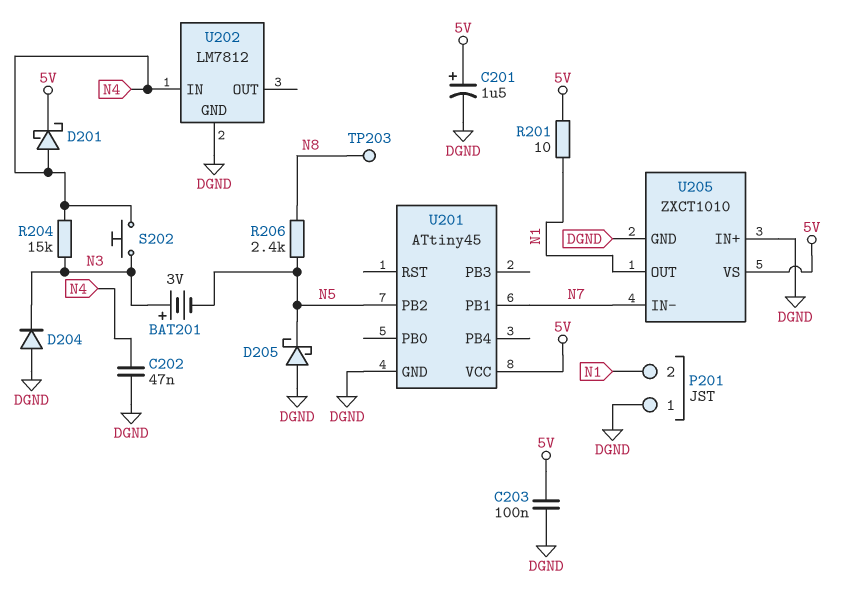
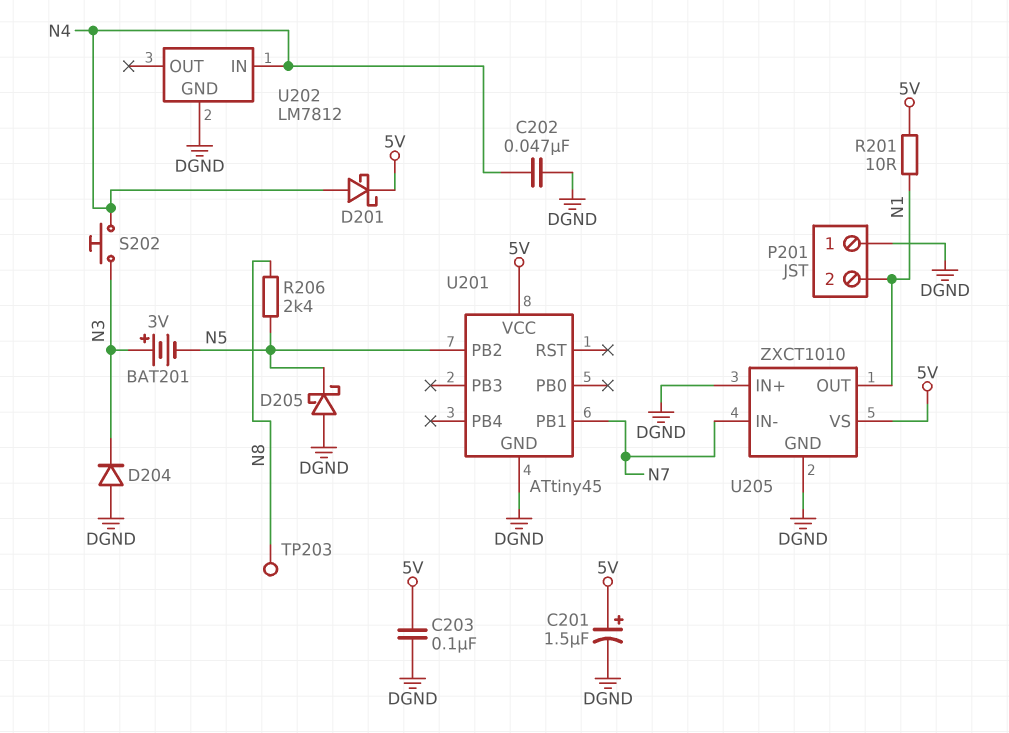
R204: 15k (N3, N4) -> none

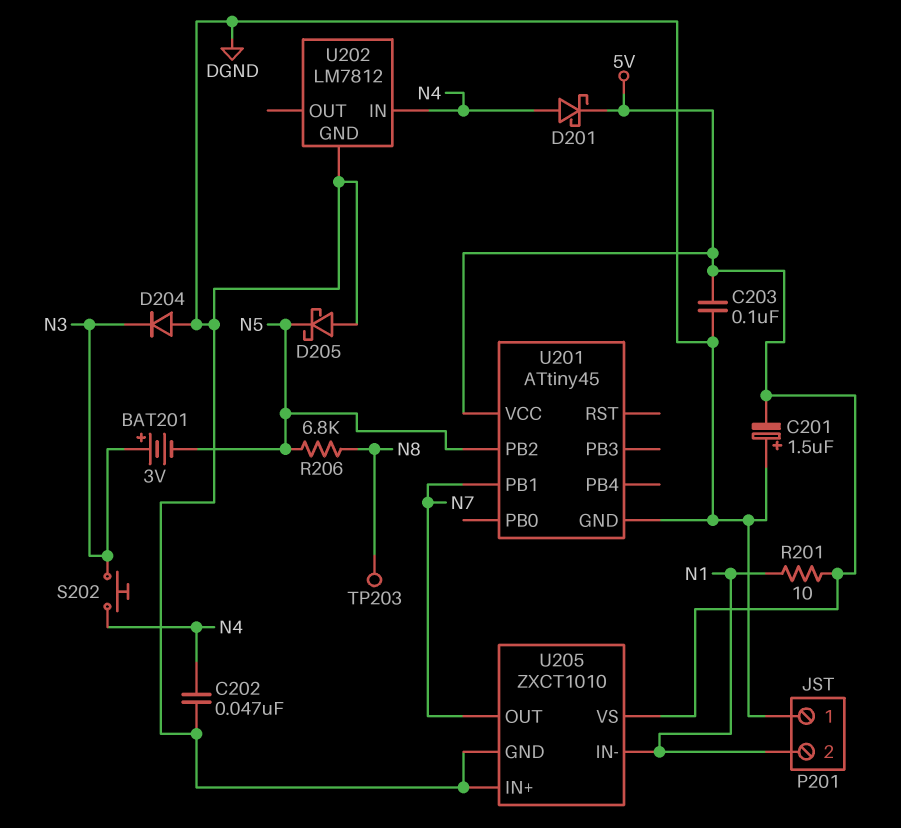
C201: 1.5uF (plus 5V, minus DGND) -> 1.5uF (plus DGND, minus 5V)
R206: 2.4k (N5, N8) -> 6.8k (N5, N8)
U205 pin IN-: N7 -> N1
U205 pin OUT: N1 -> N7

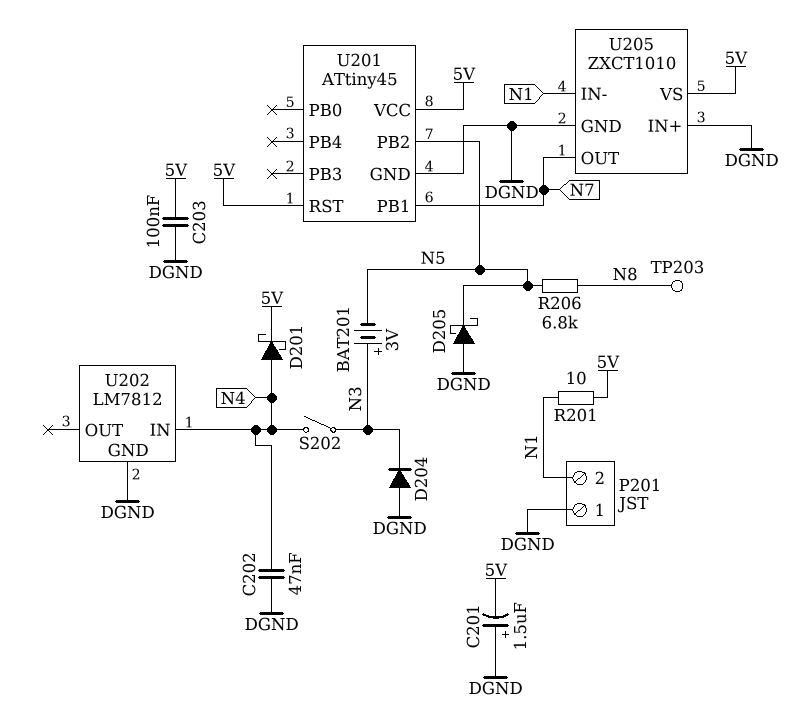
S202: button (N3, N4) -> switch (N3, N4)
U201 pin RST: none -> 5V

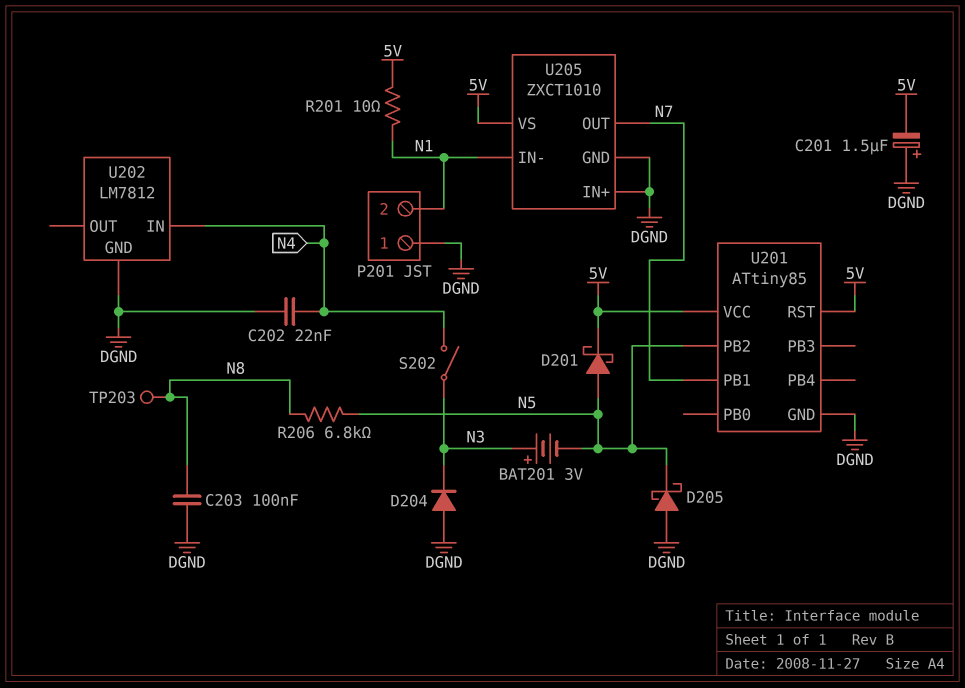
C202: 47nF (DGND, N4) -> 22nF (DGND, N4)
C203: 100nF (5V, DGND) -> 100nF (DGND, N8)
D201: schottky (A N4, K 5V) -> schottky (A N5, K 5V)
U201: ATtiny45 -> ATtiny85

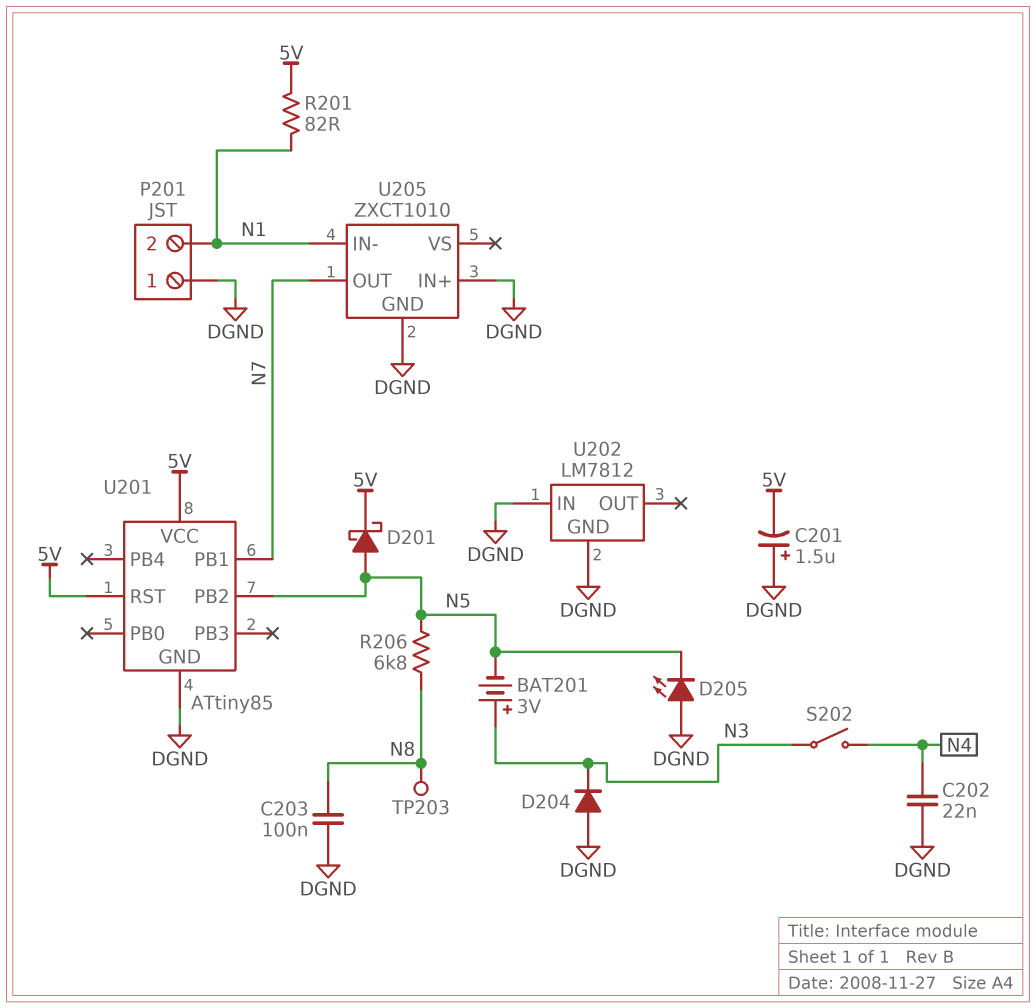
D205: schottky (A DGND, K N5) -> LED (A DGND, K N5)
R201: 10 (5V, N1) -> 82 (5V, N1)
U202 pin IN: N4 -> DGND
U205 pin VS: 5V -> none

